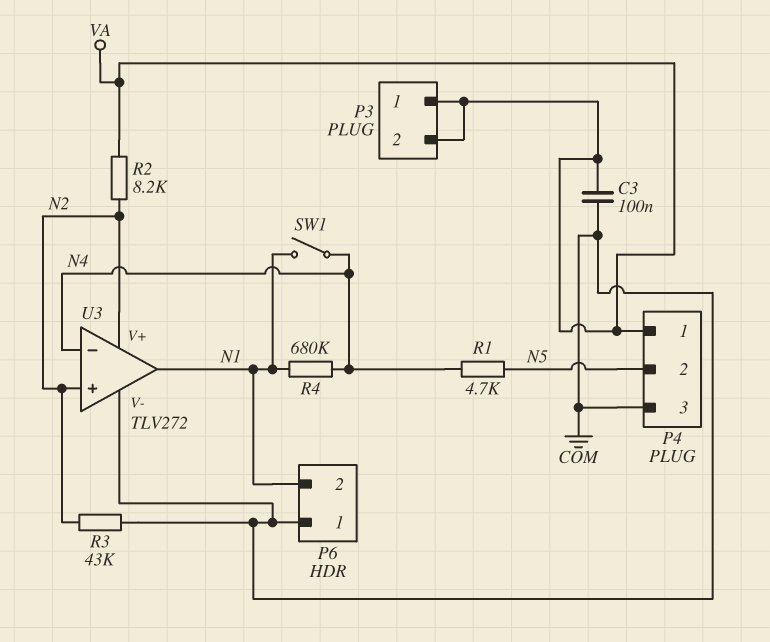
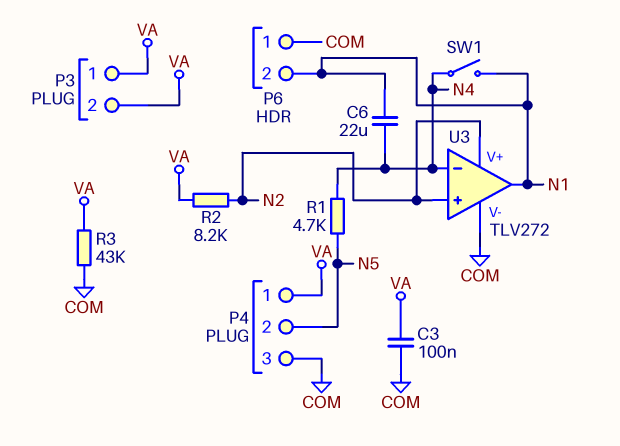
C6: none -> 22uF (N1, N4)
R3: 43k (COM, N2) -> 43k (COM, VA)
R4: 680k (N1, N4) -> none

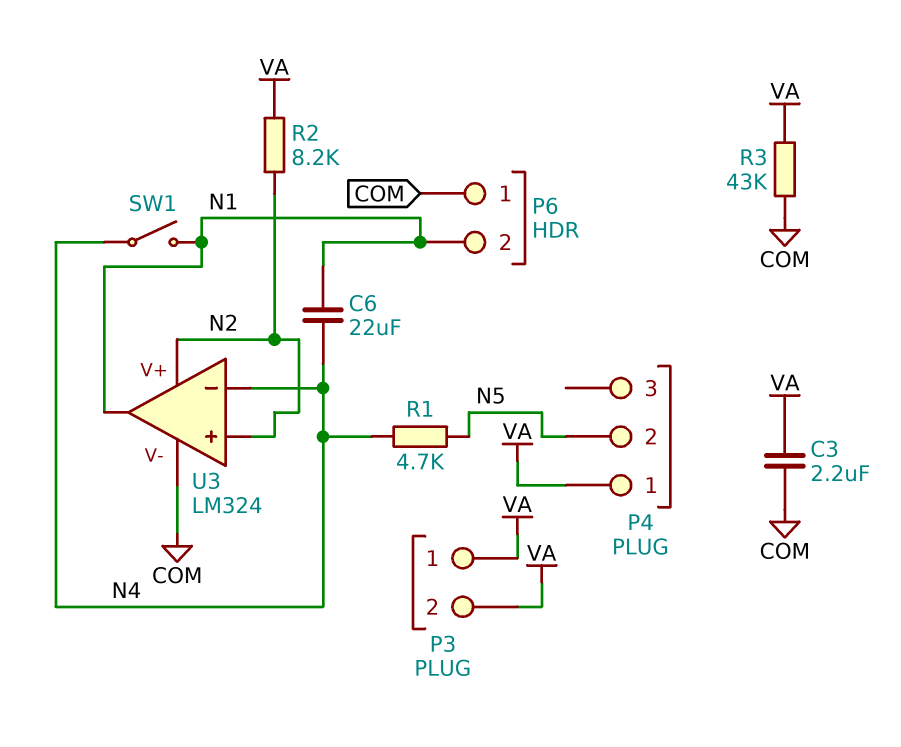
C3: 100nF (COM, VA) -> 2.2uF (COM, VA)
P4 pin 3: COM -> none
U3: TLV272 -> LM324

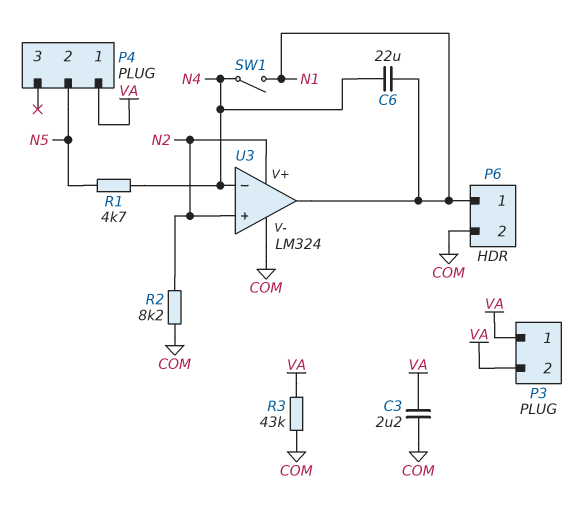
P6 pin 1: COM -> N1
P6 pin 2: N1 -> COM
R2: 8.2k (N2, VA) -> 8.2k (COM, N2)

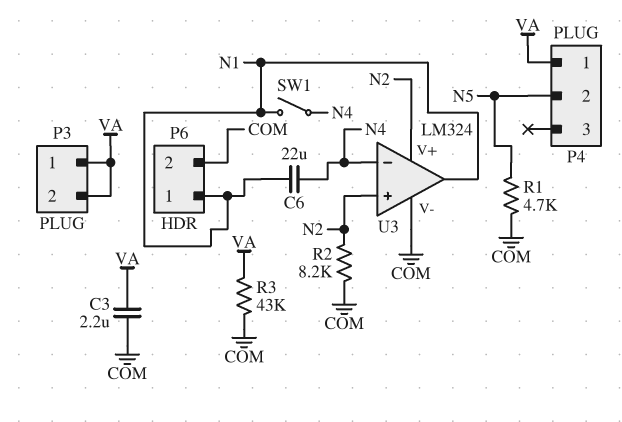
R1: 4.7k (N4, N5) -> 4.7k (COM, N5)

